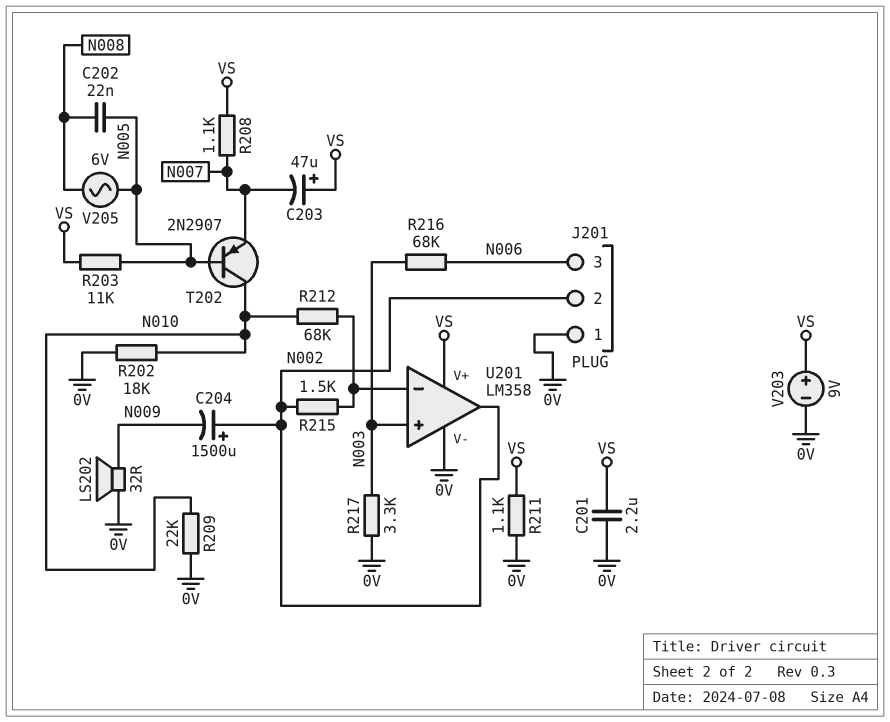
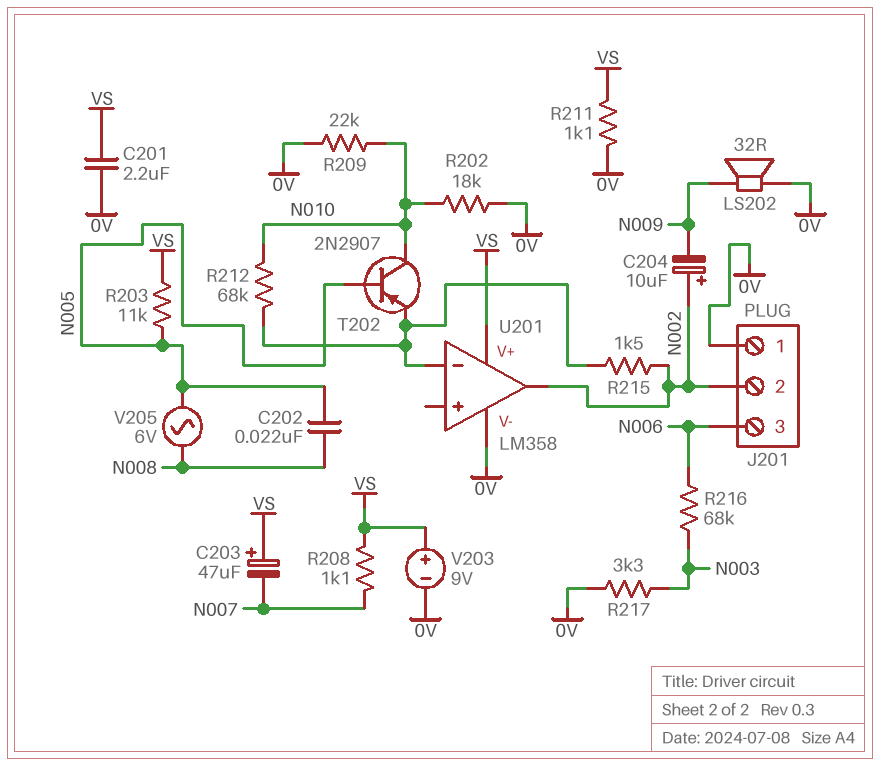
C204: 1500uF (plus N002, minus N009) -> 10uF (plus N002, minus N009)
T202: PNP 2N2907 (B N005, C N010, E N007) -> PNP 2N2907 (B N005, C N010, E U201/in-)
U201 pin in+: N003 -> none

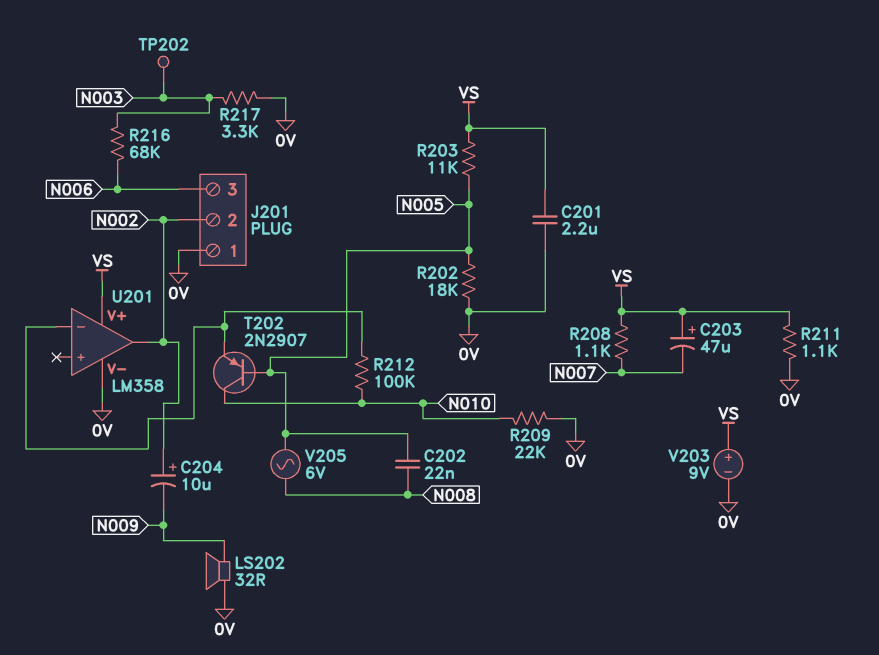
R202: 18k (0V, N010) -> 18k (0V, N005)
R212: 68k (N010, U201/in-) -> 100k (N010, U201/in-)
R215: 1.5k (N002, U201/in-) -> none
TP202: none -> test point (N003)

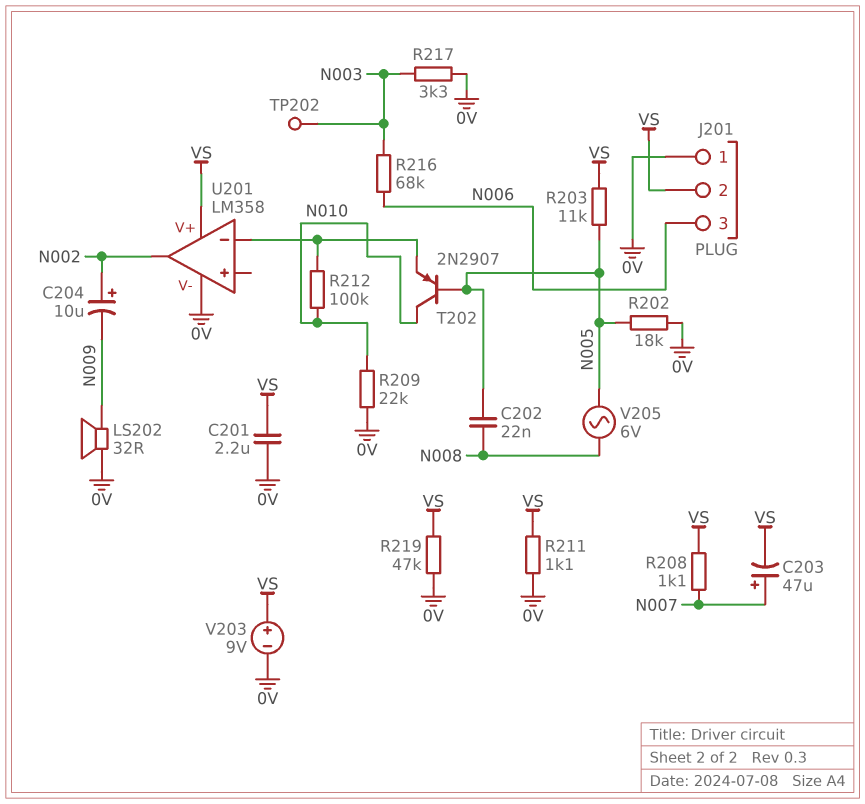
C203: 47uF (plus VS, minus N007) -> 47uF (plus N007, minus VS)
J201 pin 2: N002 -> VS
R219: none -> 47k (0V, VS)

